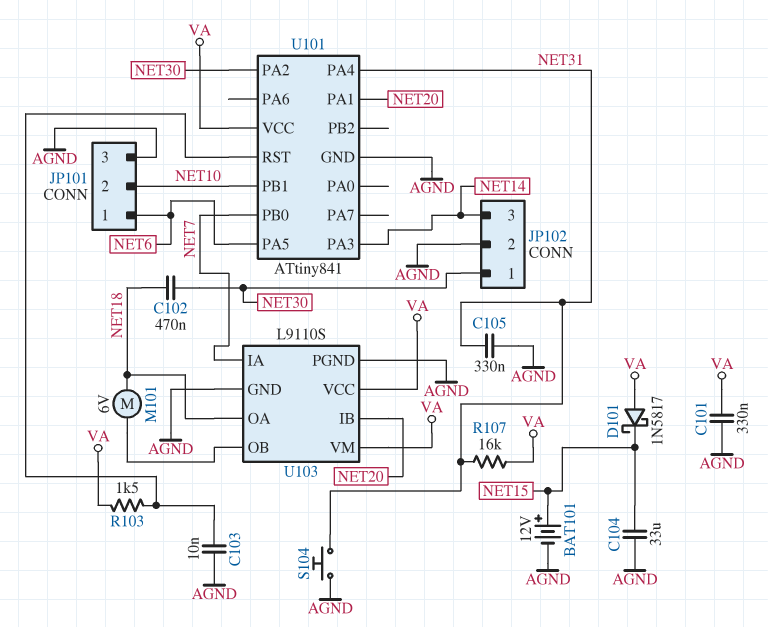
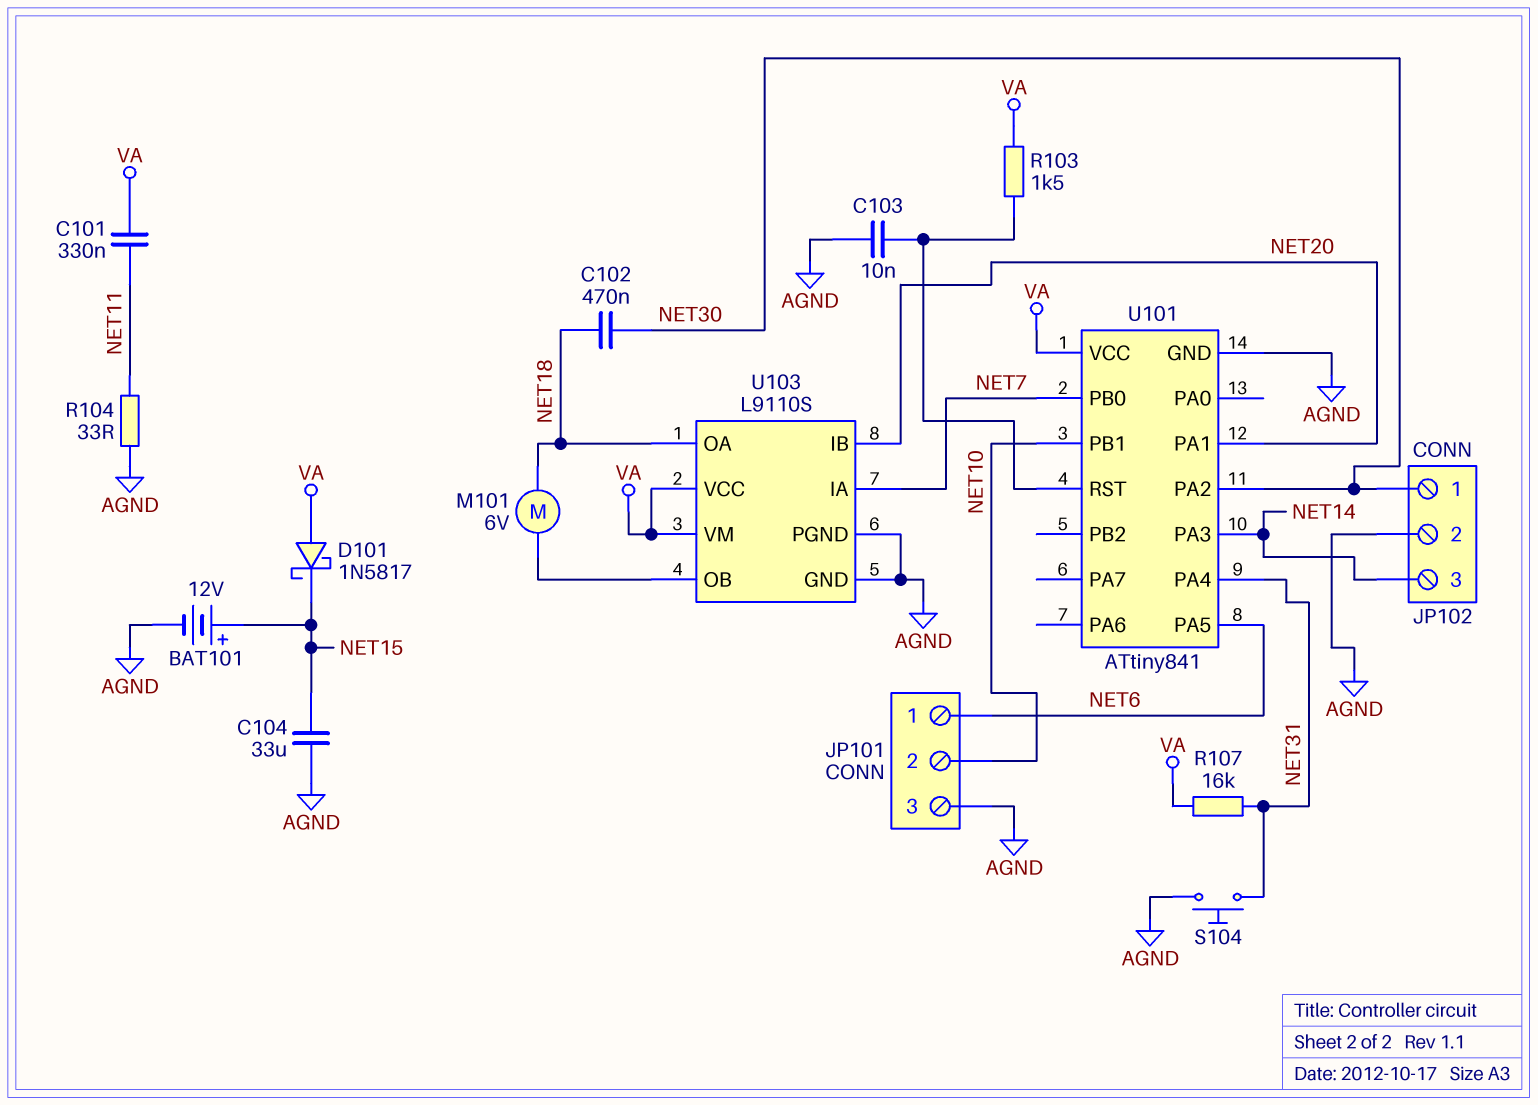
C101: 330nF (AGND, VA) -> 330nF (NET11, VA)
C105: 330nF (AGND, NET31) -> none
R104: none -> 33 (AGND, NET11)

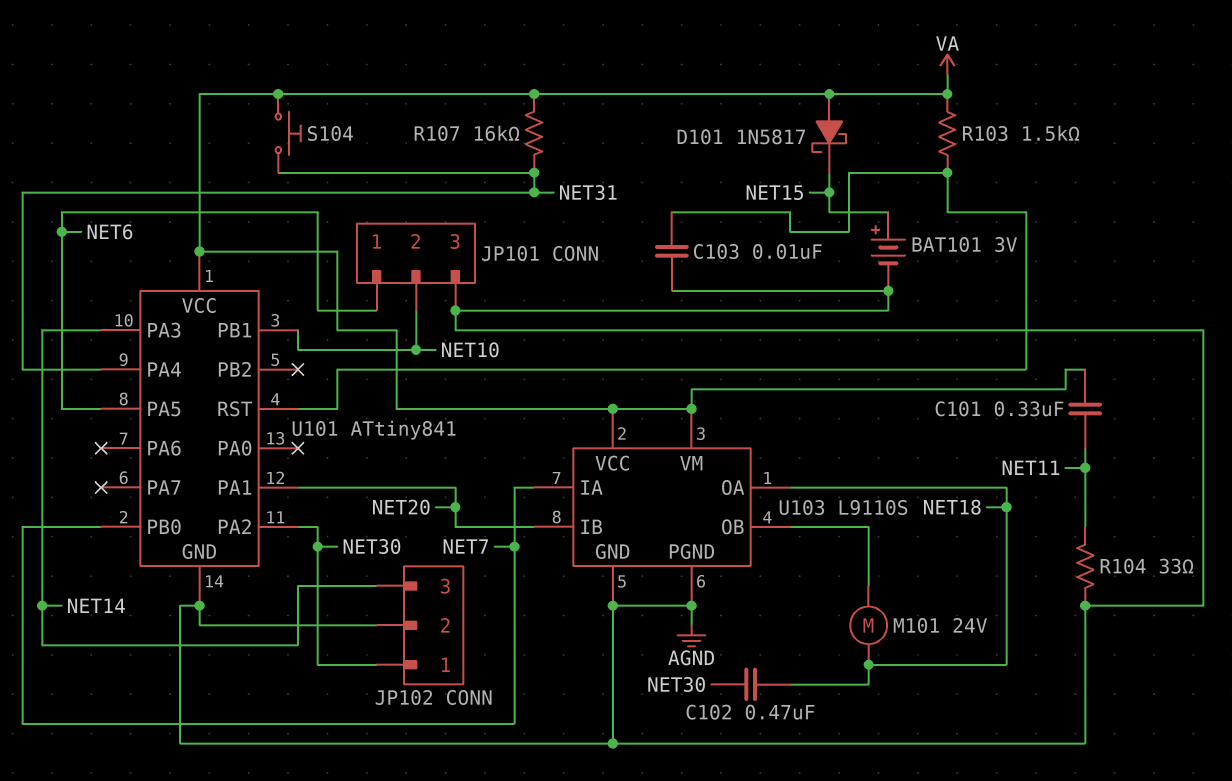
BAT101: 12V (plus NET15, minus AGND) -> 3V (plus NET15, minus AGND)
C104: 33uF (AGND, NET15) -> none
M101: motor 6V (NET18, U103/OB) -> motor 24V (NET18, U103/OB)
S104: button (AGND, NET31) -> button (NET31, VA)

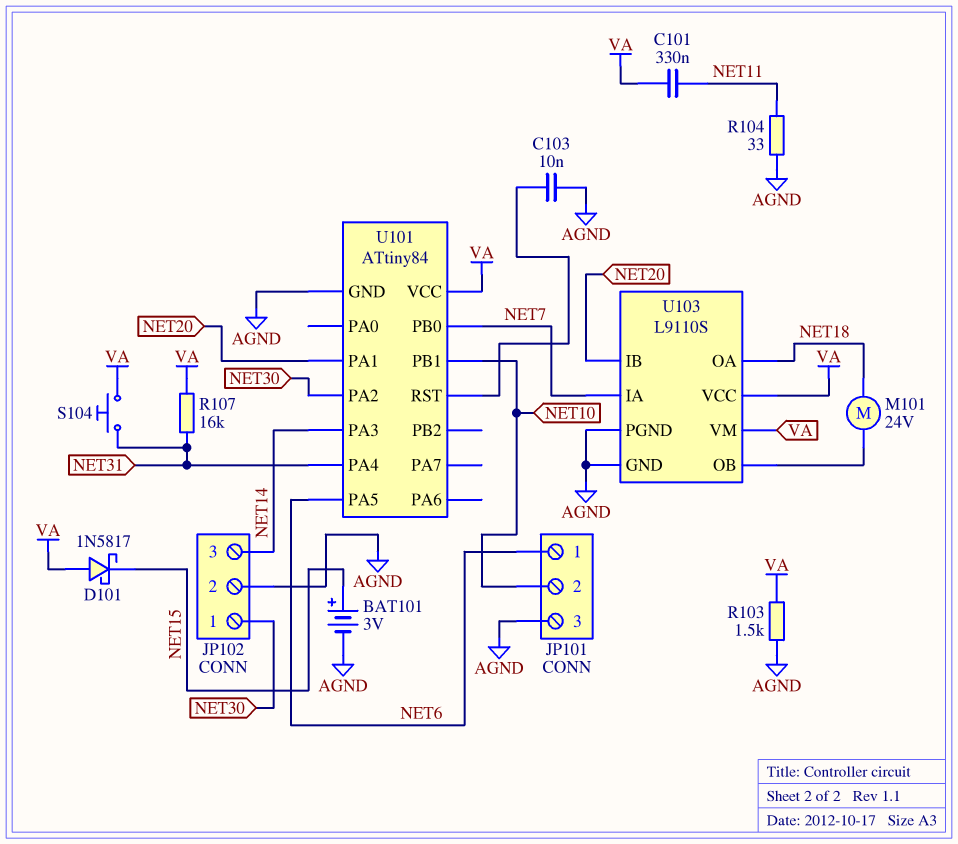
C102: 470nF (NET18, NET30) -> none
R103: 1.5k (U101/RST, VA) -> 1.5k (AGND, VA)
U101: ATtiny841 -> ATtiny84

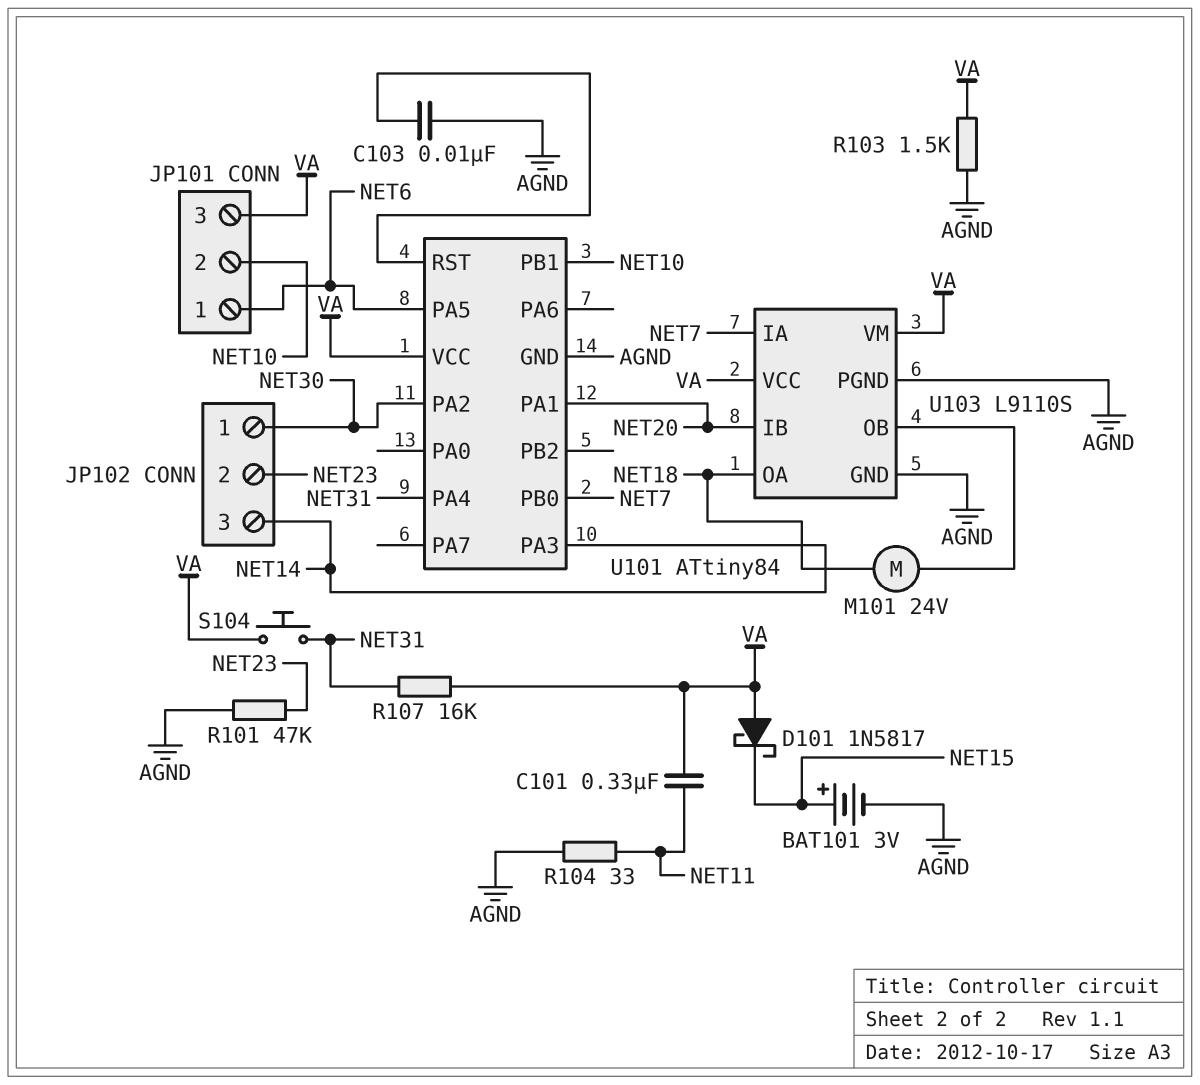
JP101 pin 3: AGND -> VA
JP102 pin 2: AGND -> NET23
R101: none -> 47k (AGND, NET23)

